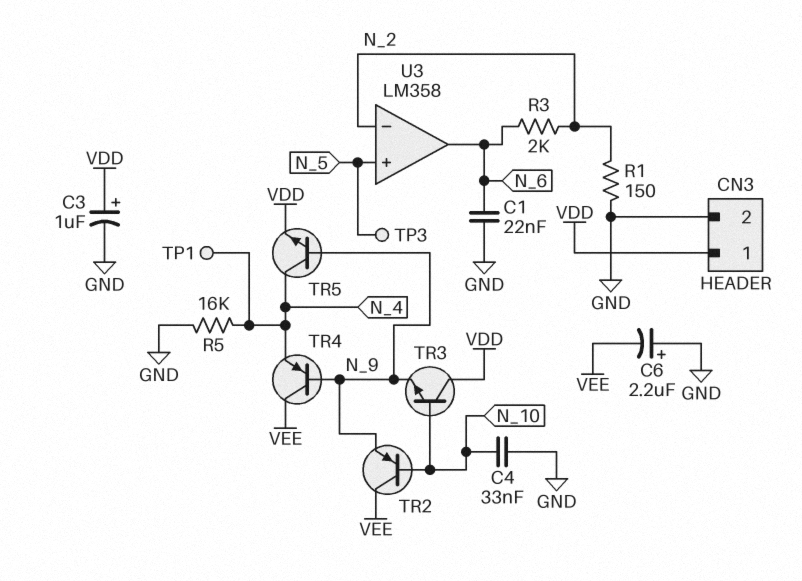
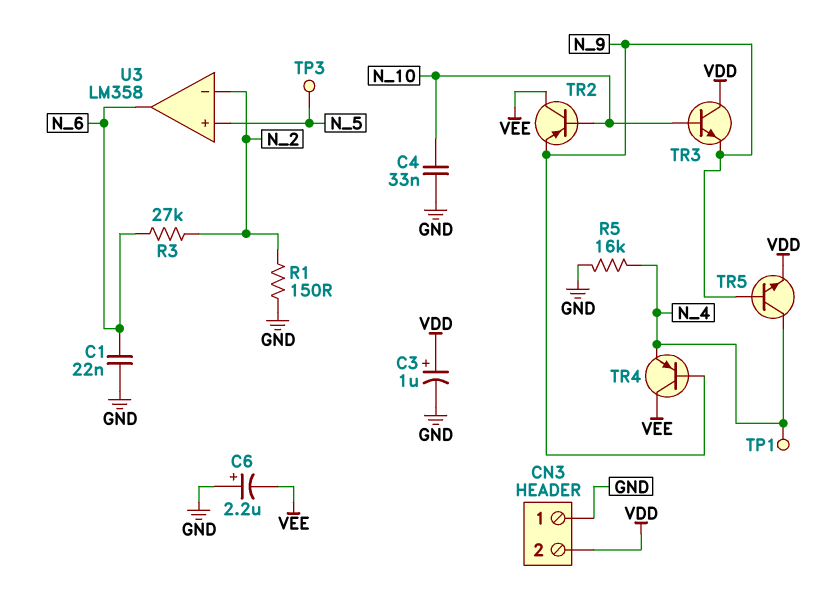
CN3 pin 1: VDD -> GND
CN3 pin 2: GND -> VDD
R3: 2k (N_2, N_6) -> 27k (N_2, N_6)

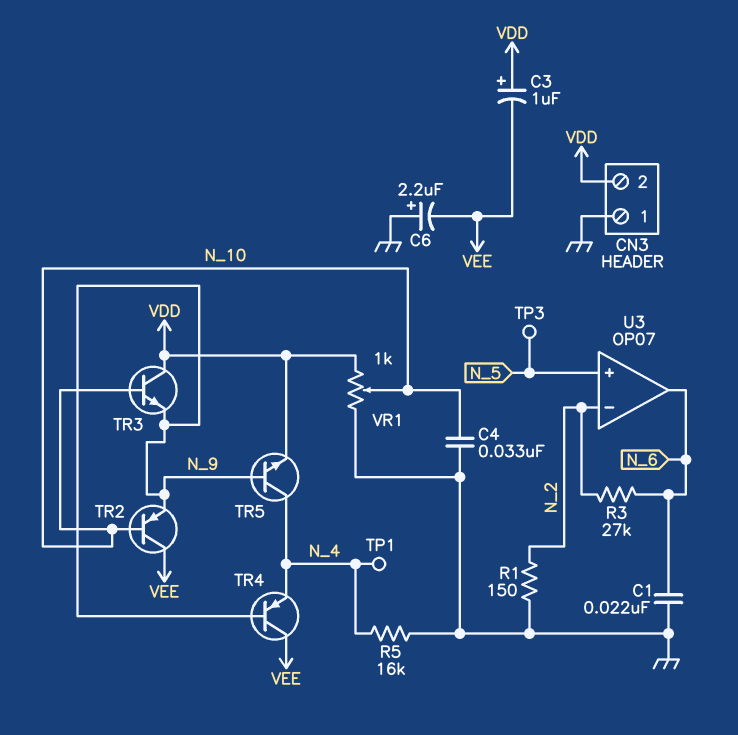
C3: 1uF (plus VDD, minus GND) -> 1uF (plus VDD, minus VEE)
U3: LM358 -> OP07
VR1: none -> 1k (GND, VDD, wiper N_10)

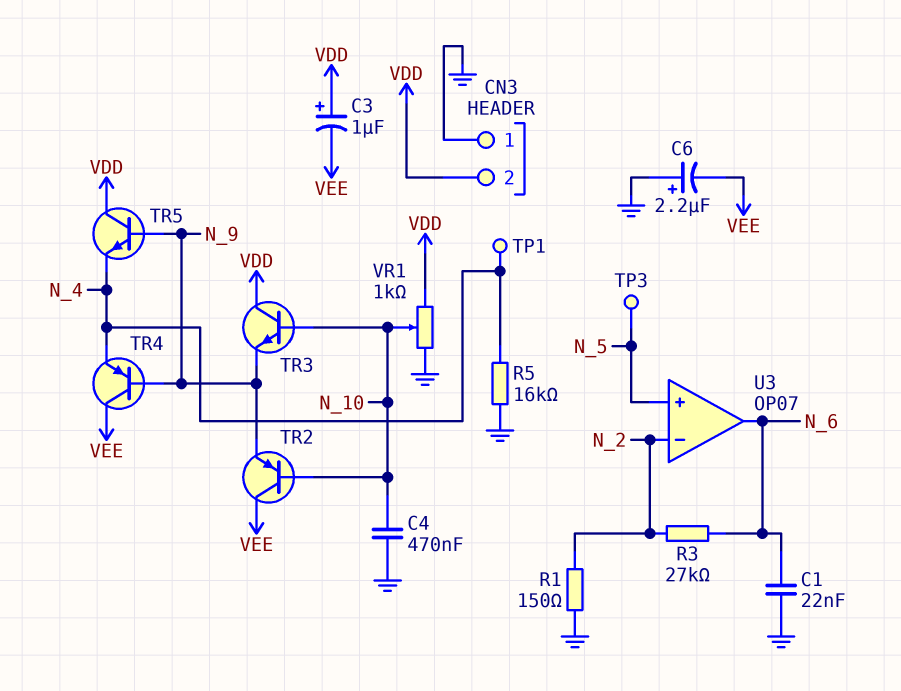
C4: 33nF (GND, N_10) -> 470nF (GND, N_10)
TR5: NPN (B N_9, C N_4, E VDD) -> NPN (B N_9, C VDD, E N_4)

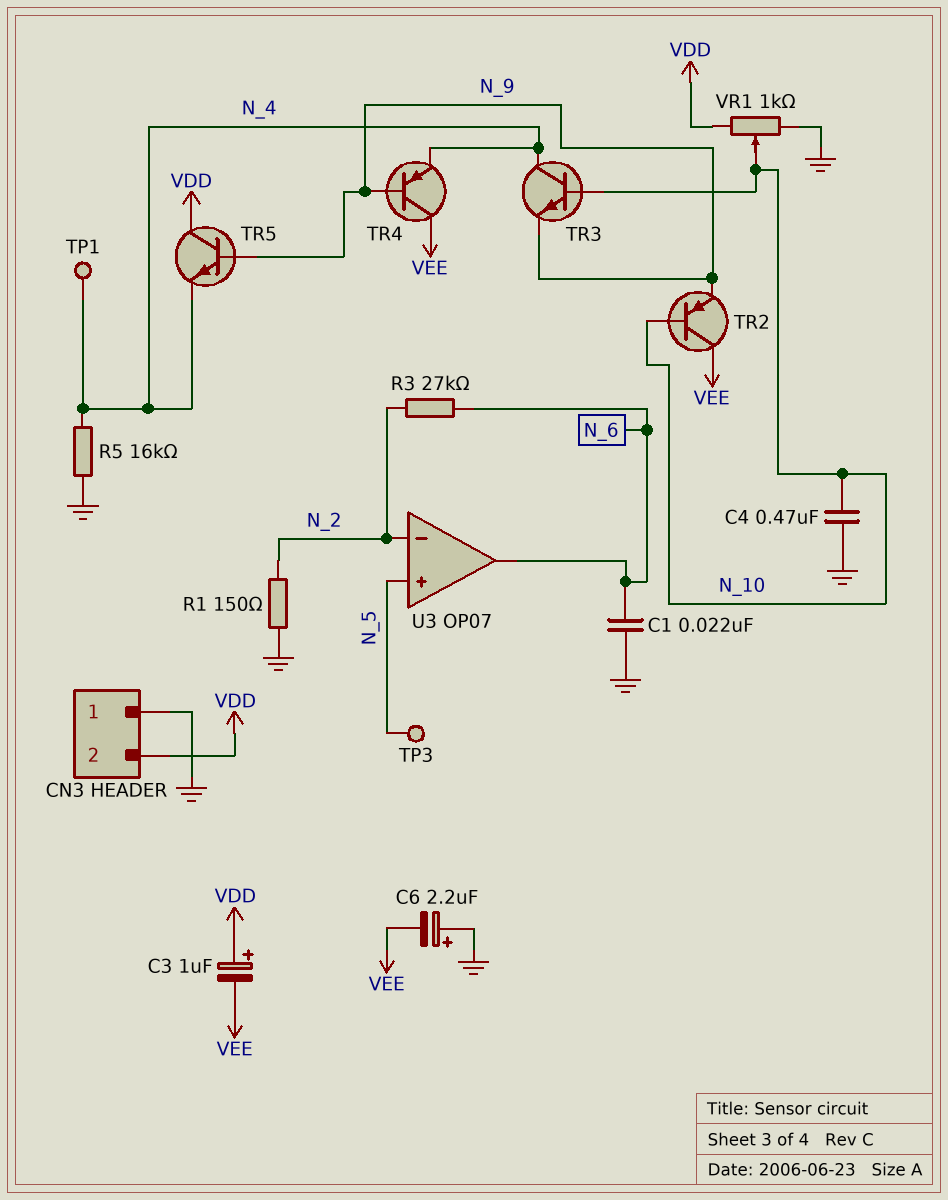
TR3: NPN (B N_10, C VDD, E N_9) -> NPN (B N_10, C N_4, E N_9)

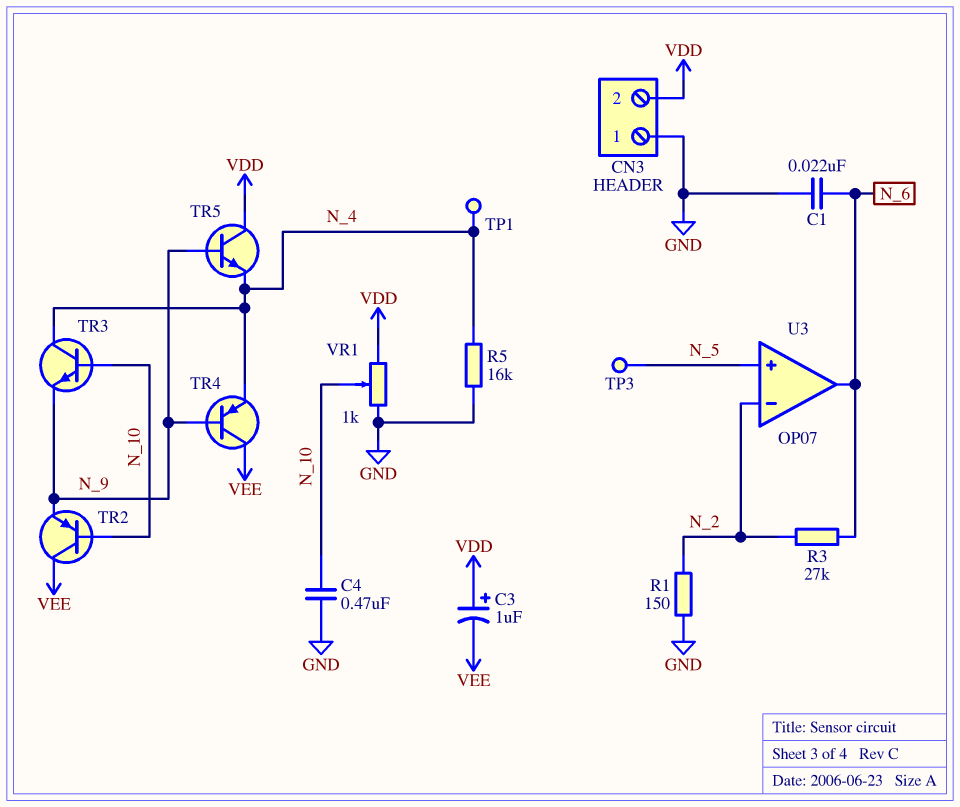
C6: 2.2uF (plus GND, minus VEE) -> none

